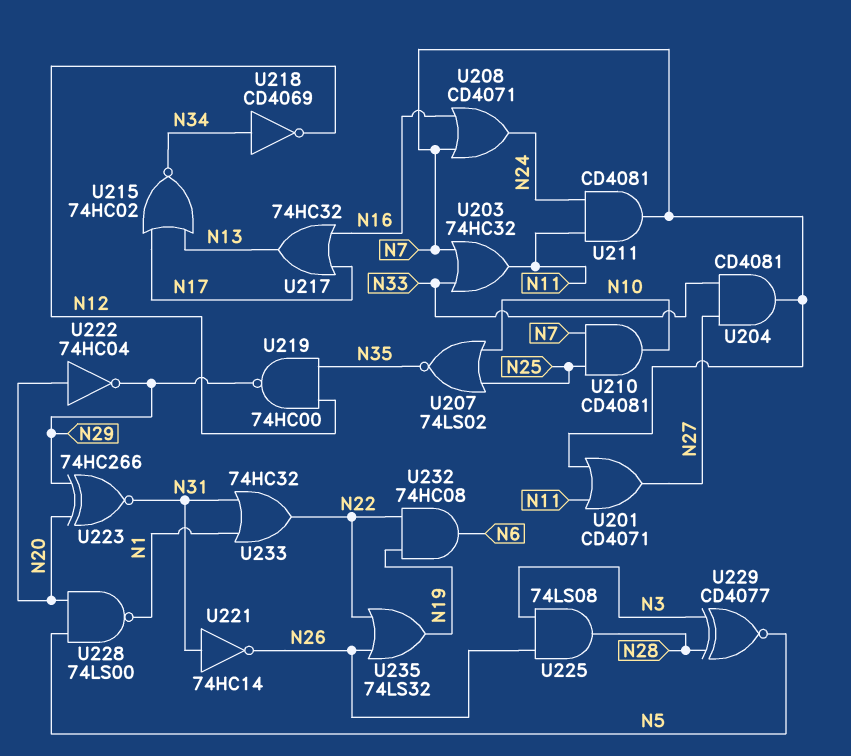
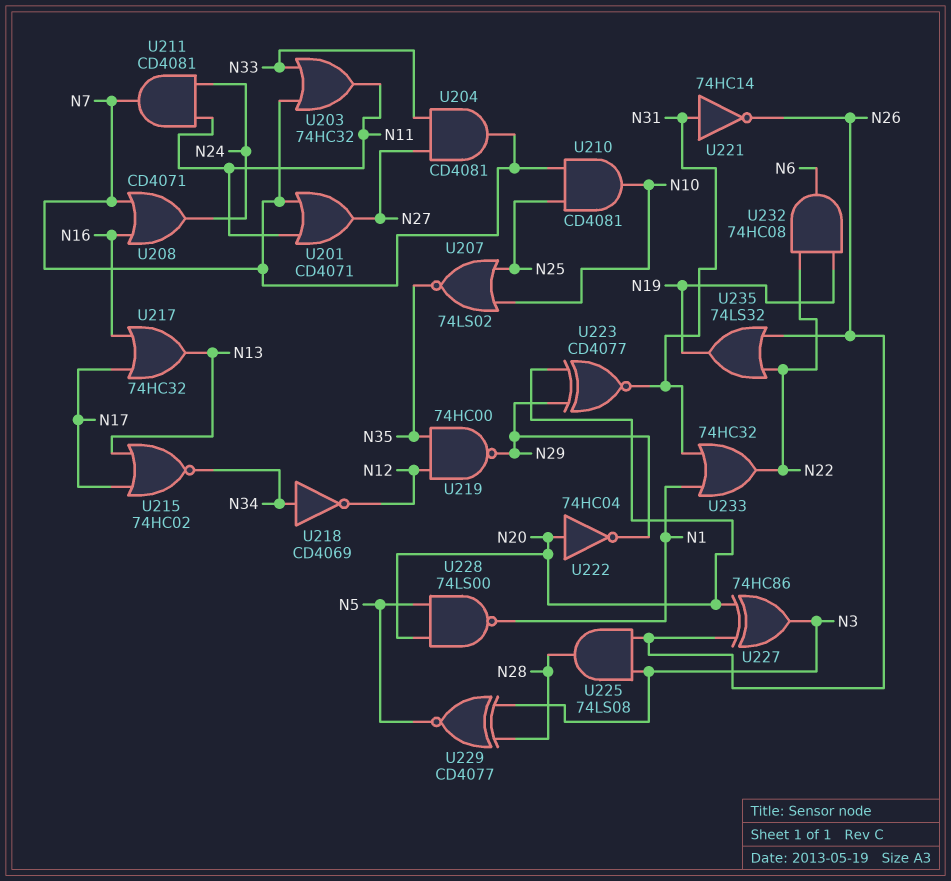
U223: XNOR 74HC266 (in N20, in N29, out N31) -> XNOR CD4077 (in N20, in N29, out N31)
U227: none -> XOR 74HC86 (in N20, in N26, out N3)

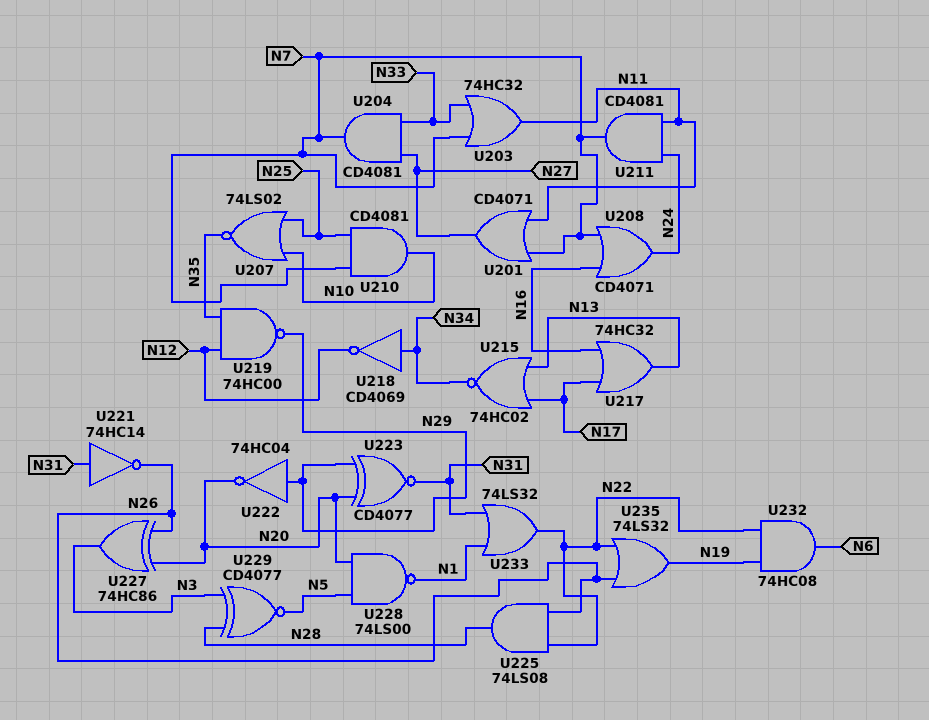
U222: NOT 74HC04 (in N20, out N29) -> NOT 74HC04 (in N29, out N20)
U225: AND 74LS08 (in N3, in N26, out N28) -> AND 74LS08 (in N22, in N26, out N28)
U233: OR 74HC32 (in N1, in N31, out N22) -> OR 74LS32 (in N1, in N31, out N22)

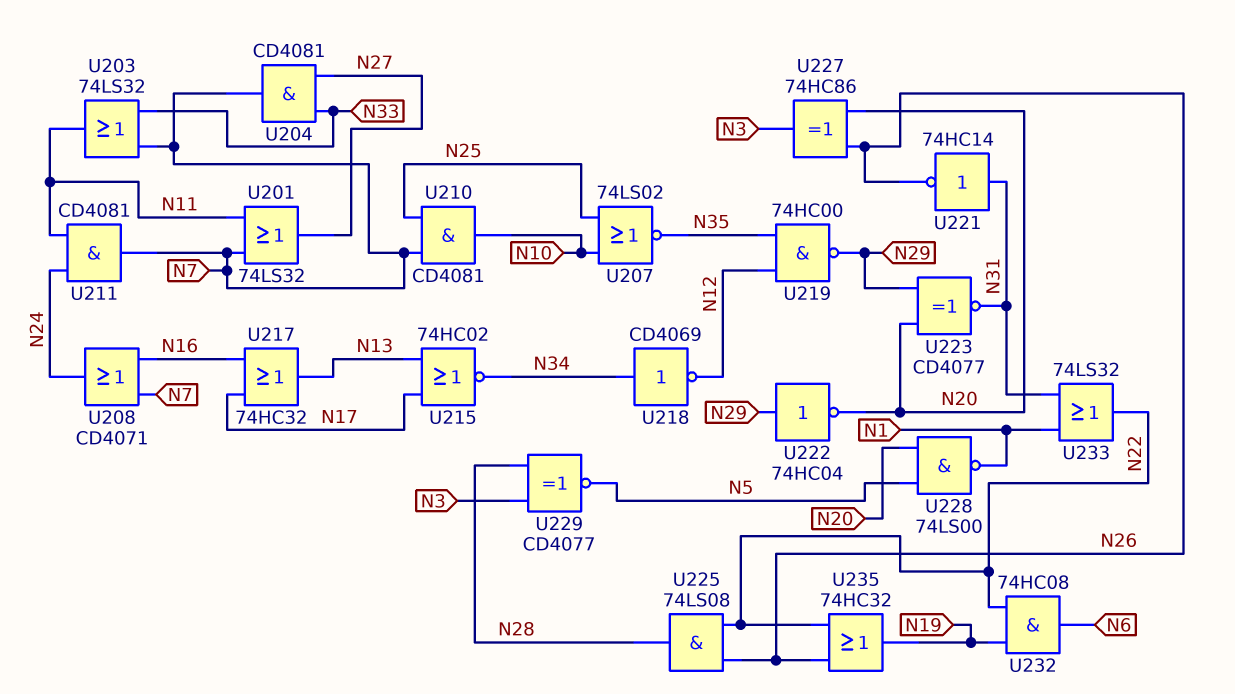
U201: OR CD4071 (in N7, in N11, out N27) -> OR 74LS32 (in N7, in N11, out N27)
U203: OR 74HC32 (in N7, in N33, out N11) -> OR 74LS32 (in N7, in N33, out N11)
U235: OR 74LS32 (in N22, in N26, out N19) -> OR 74HC32 (in N22, in N26, out N19)

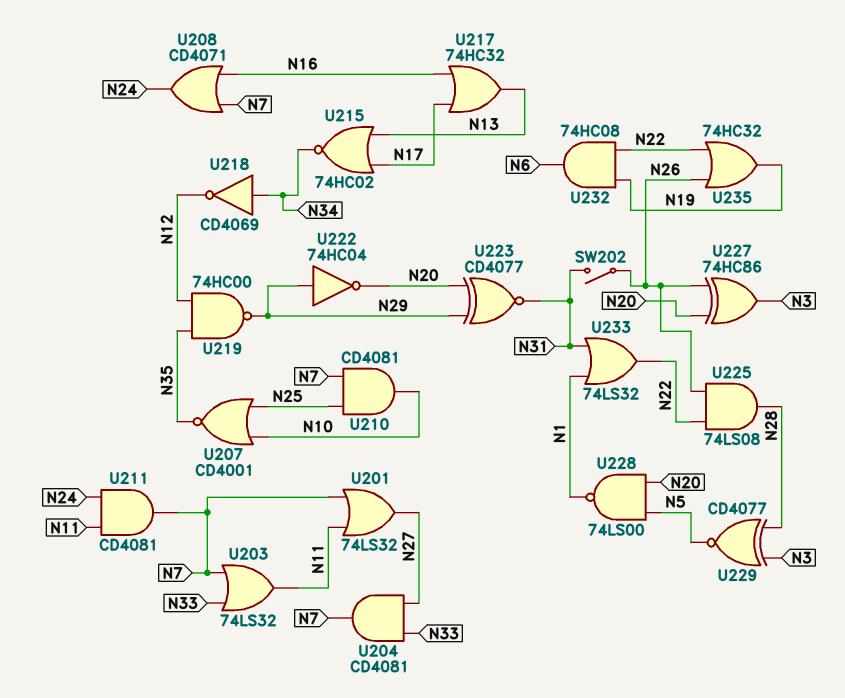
SW202: none -> switch (N26, N31)
U207: NOR 74LS02 (in N10, in N25, out N35) -> NOR CD4001 (in N10, in N25, out N35)
U221: NOT 74HC14 (in N31, out N26) -> none

